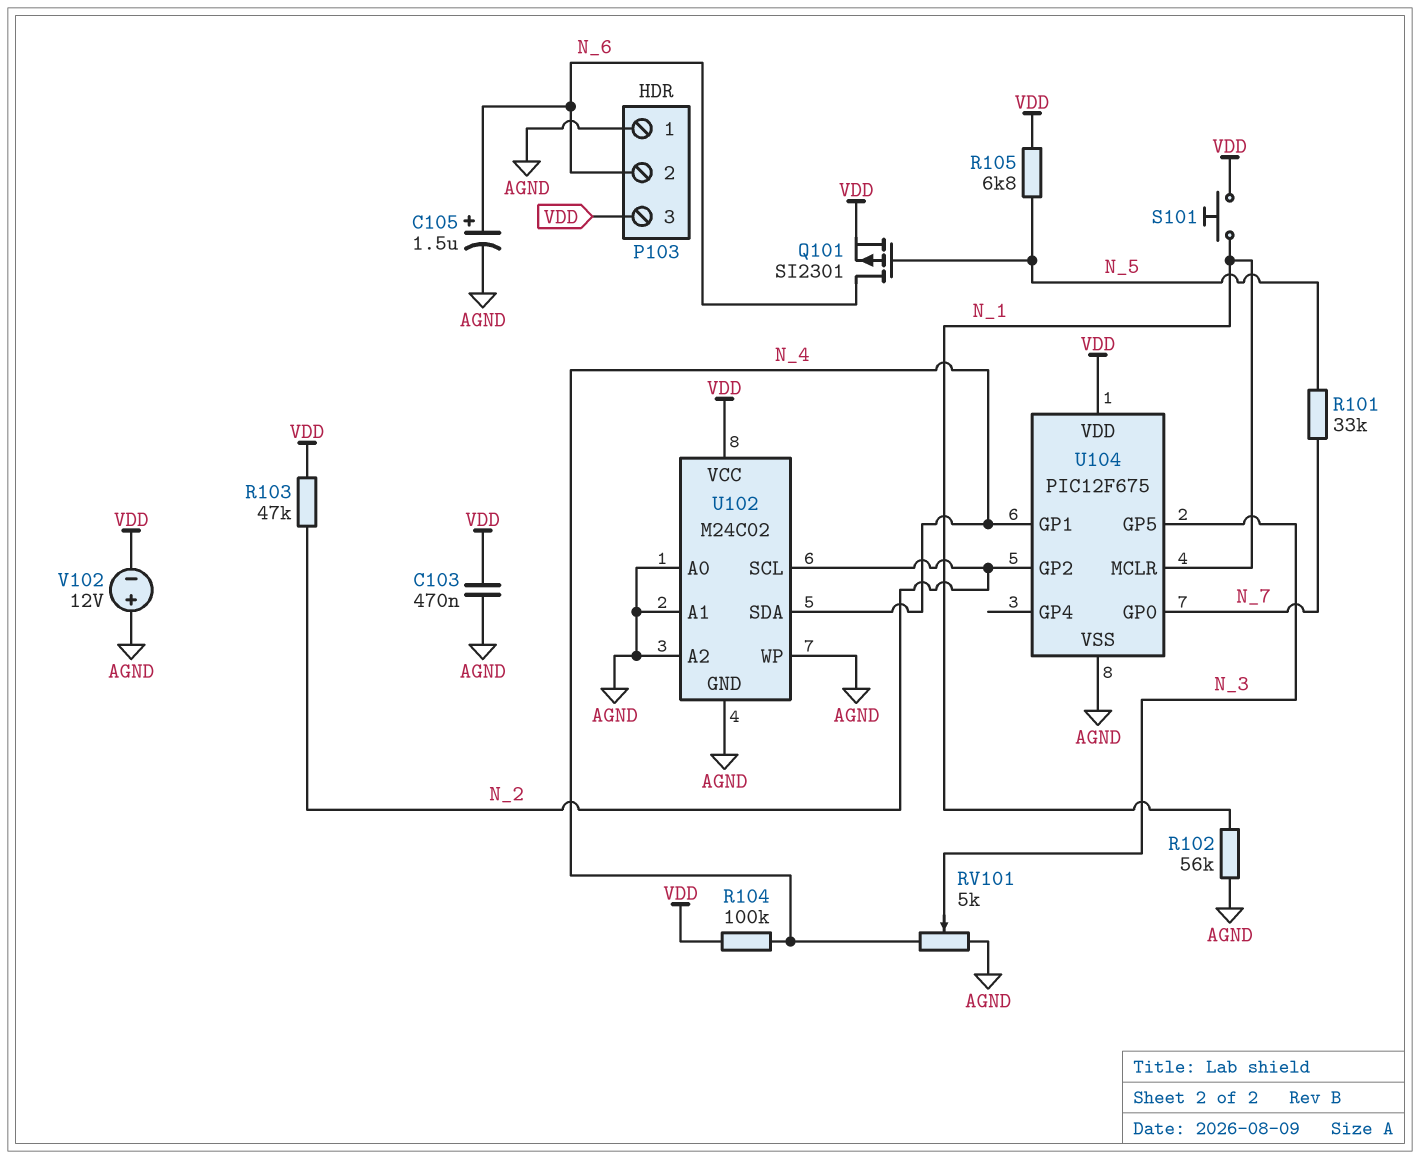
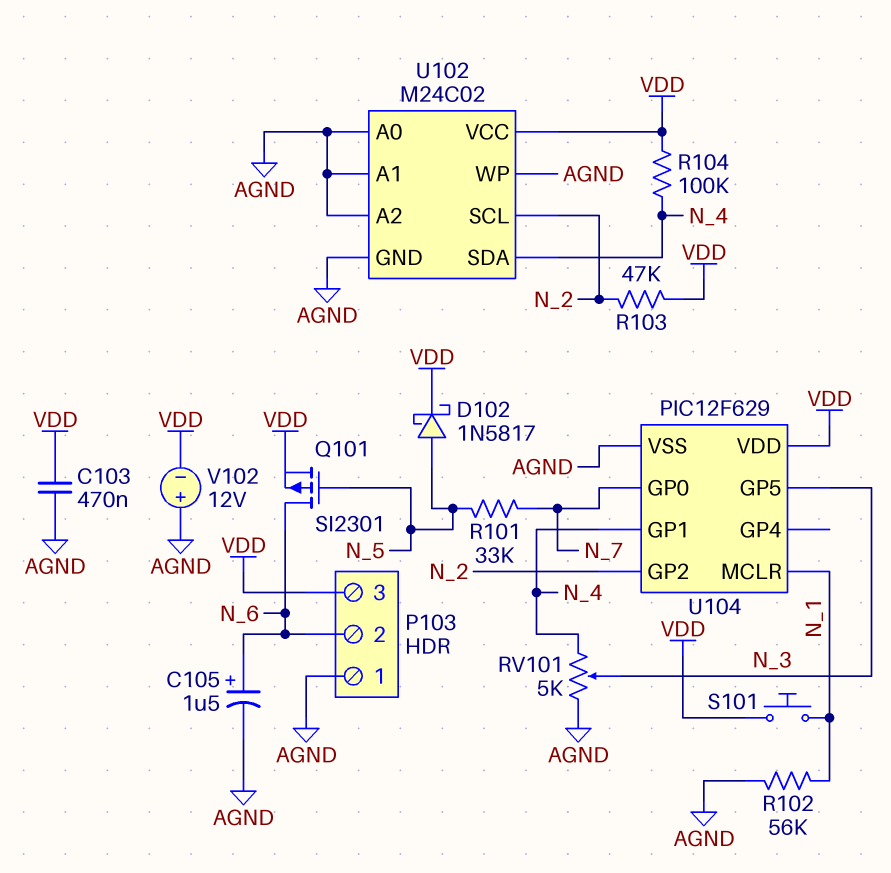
D102: none -> schottky 1N5817 (A N_5, K VDD)
R105: 6.8k (N_5, VDD) -> none
U104: PIC12F675 -> PIC12F629

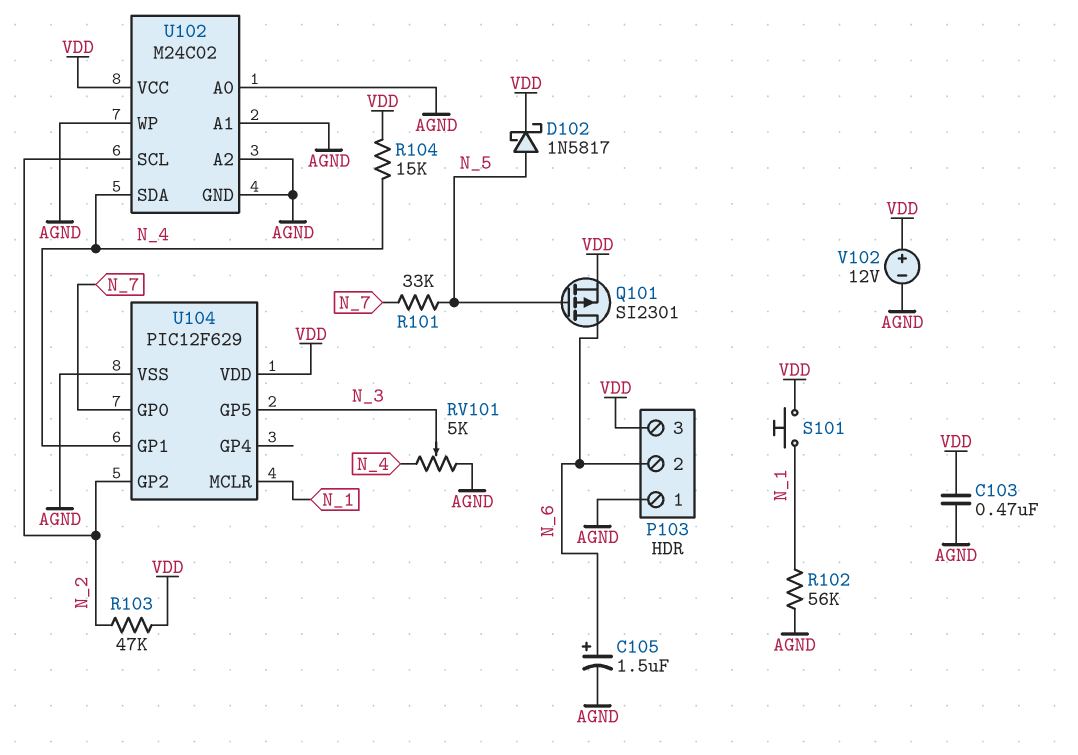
R104: 100k (N_4, VDD) -> 15k (N_4, VDD)
V102: 12V (plus AGND, minus VDD) -> 12V (plus VDD, minus AGND)

